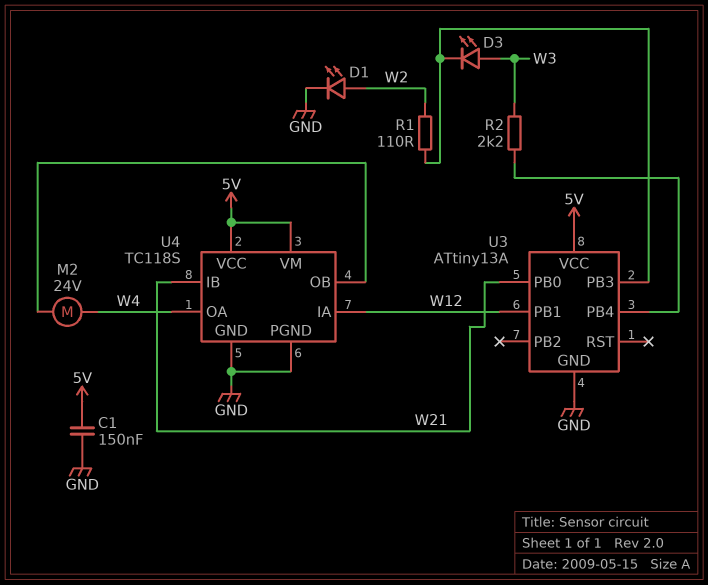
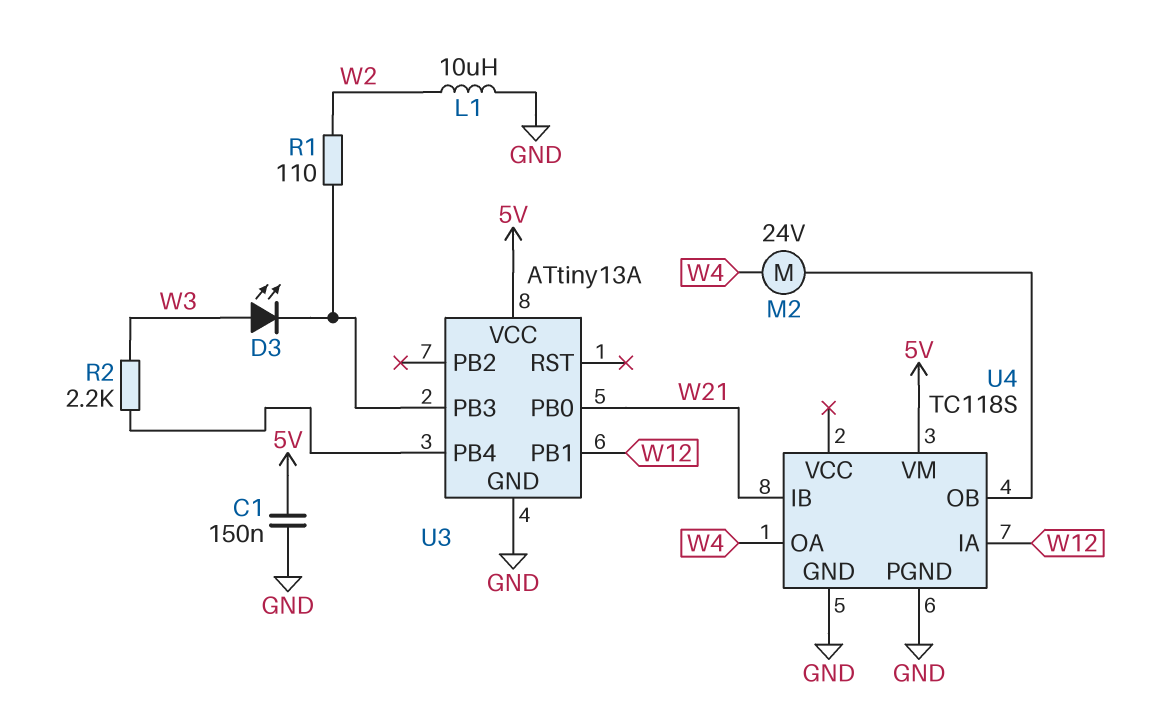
D1: LED (A W2, K GND) -> none
L1: none -> 10uH (GND, W2)
U4 pin VCC: 5V -> none

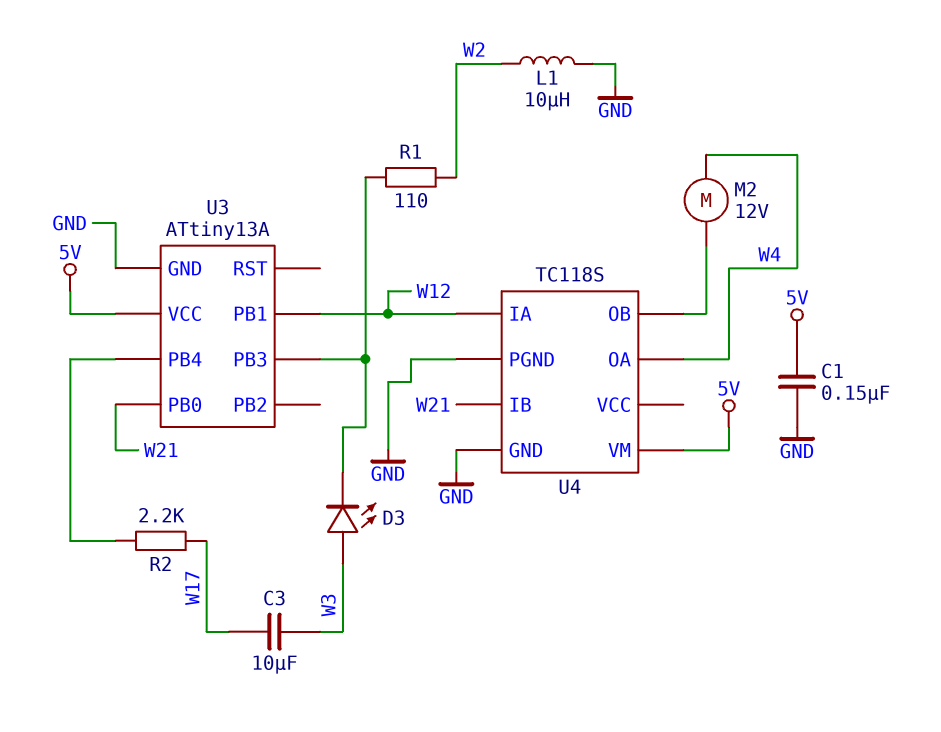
C3: none -> 10uF (W3, W17)
M2: motor 24V (U4/OB, W4) -> motor 12V (U4/OB, W4)
R2: 2.2k (U3/PB4, W3) -> 2.2k (U3/PB4, W17)

